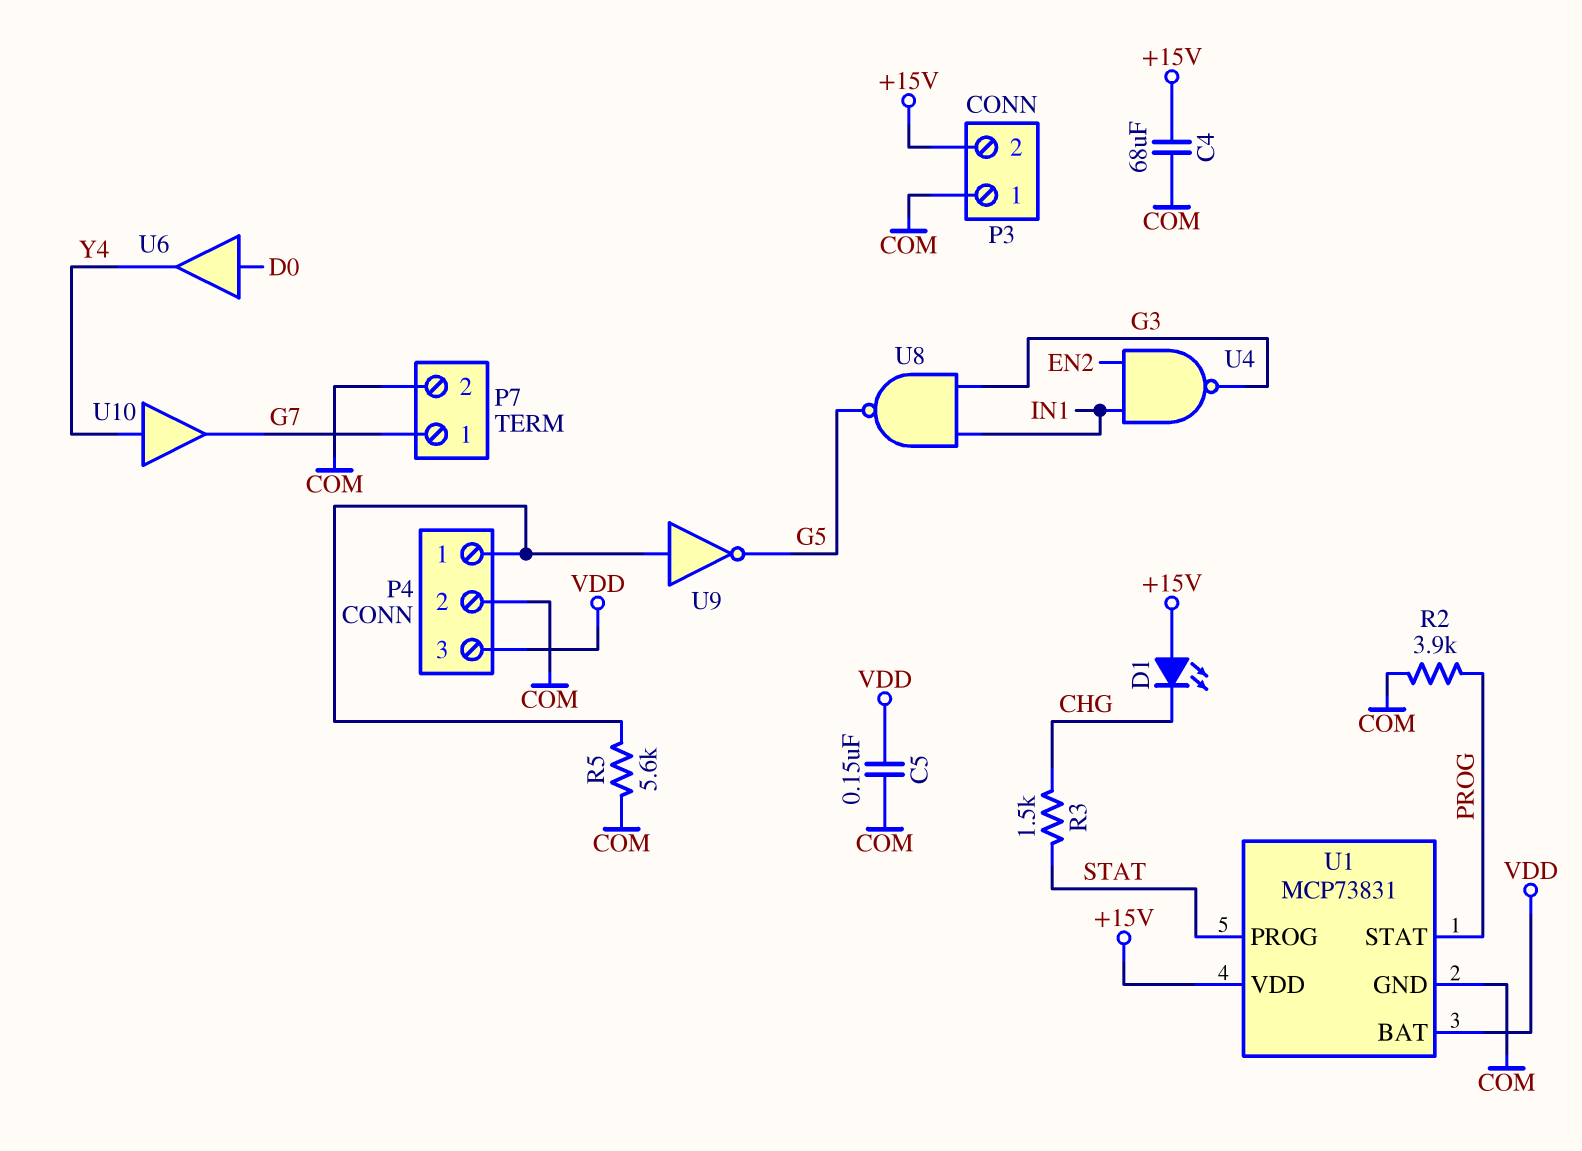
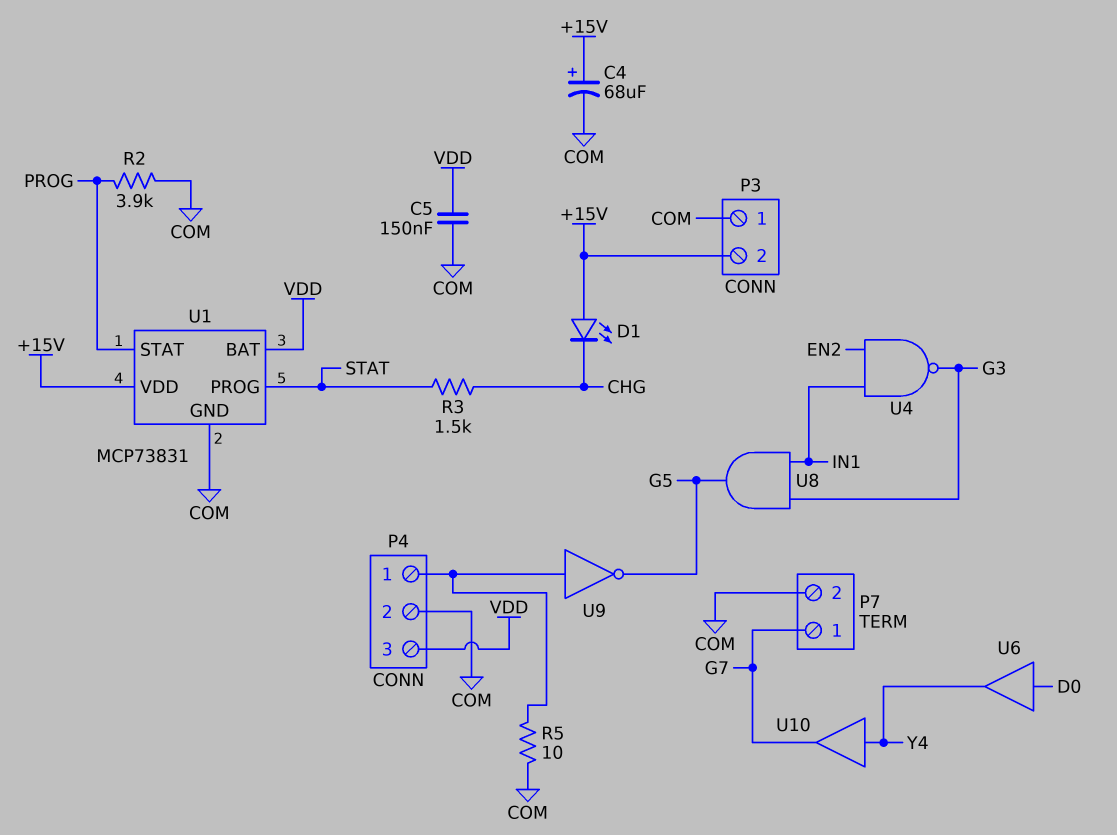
C4: 68uF (+15V, COM) -> 68uF (plus +15V, minus COM)
R5: 5.6k (COM, P4/1) -> 10 (COM, P4/1)
U8: NAND (in G3, in IN1, out G5) -> AND (in G3, in IN1, out G5)

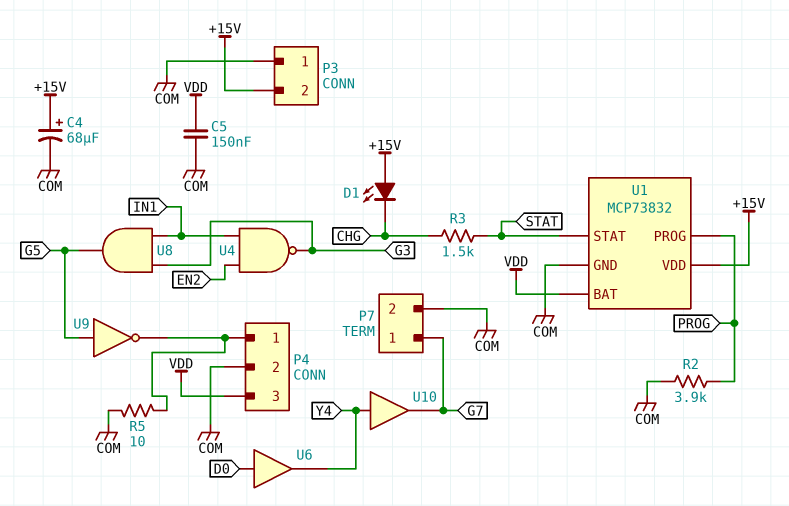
U1: MCP73831 -> MCP73832
U1 pin PROG: STAT -> PROG
U1 pin STAT: PROG -> STAT
U9: NOT (in P4/1, out G5) -> NOT (in G5, out P4/1)

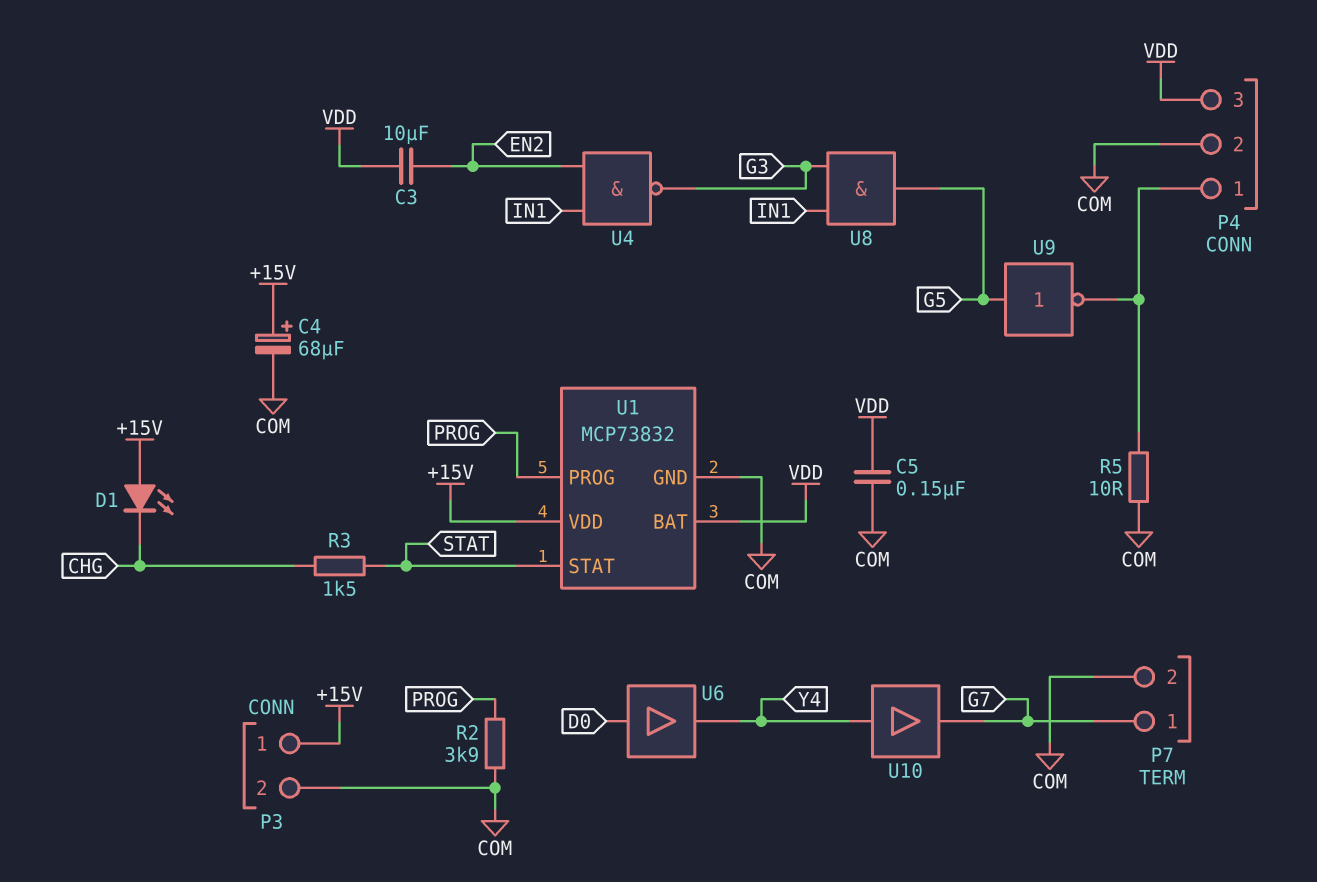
C3: none -> 10uF (EN2, VDD)
P3 pin 1: COM -> +15V
P3 pin 2: +15V -> COM

